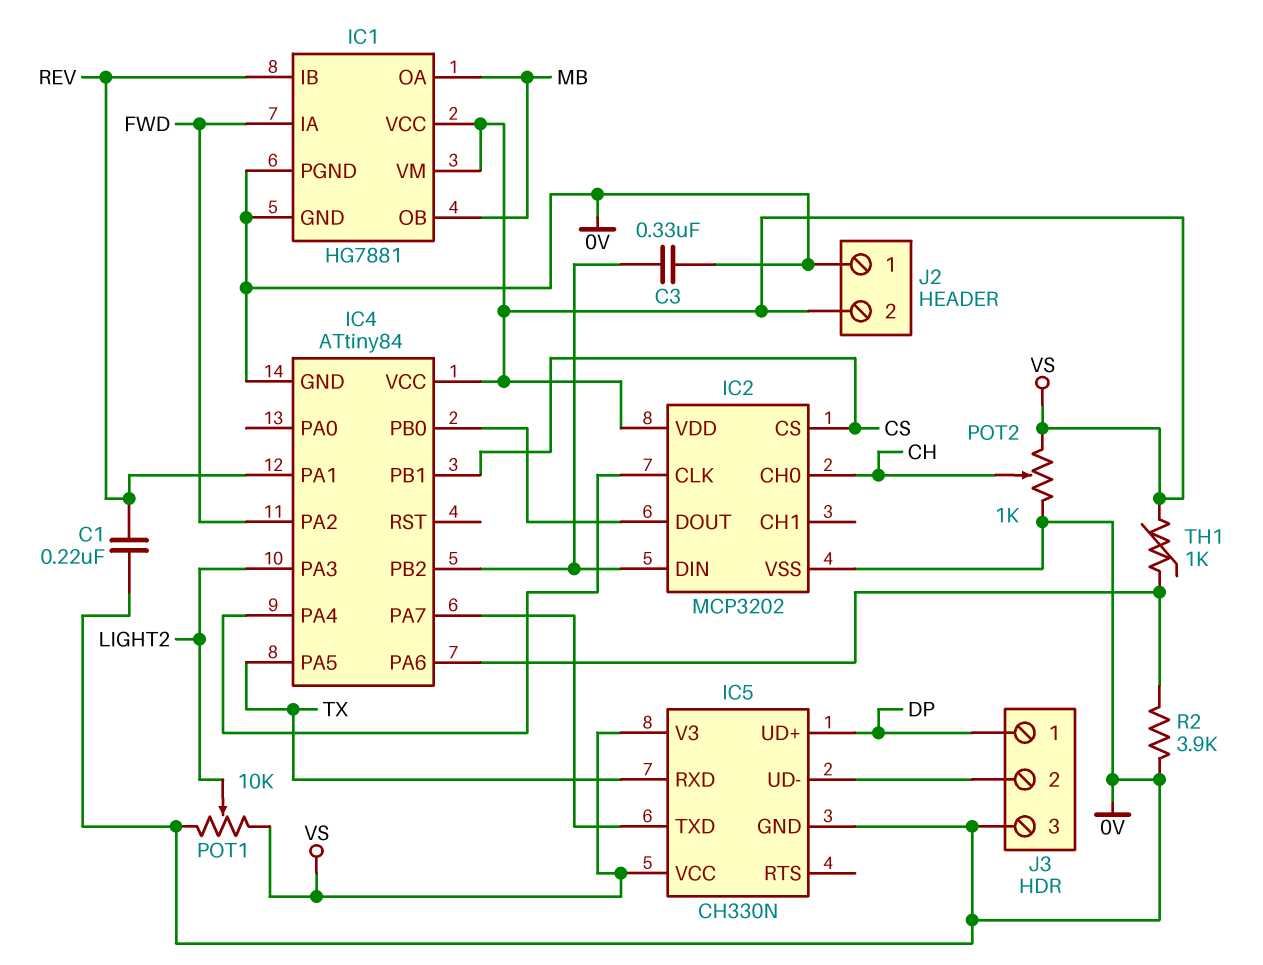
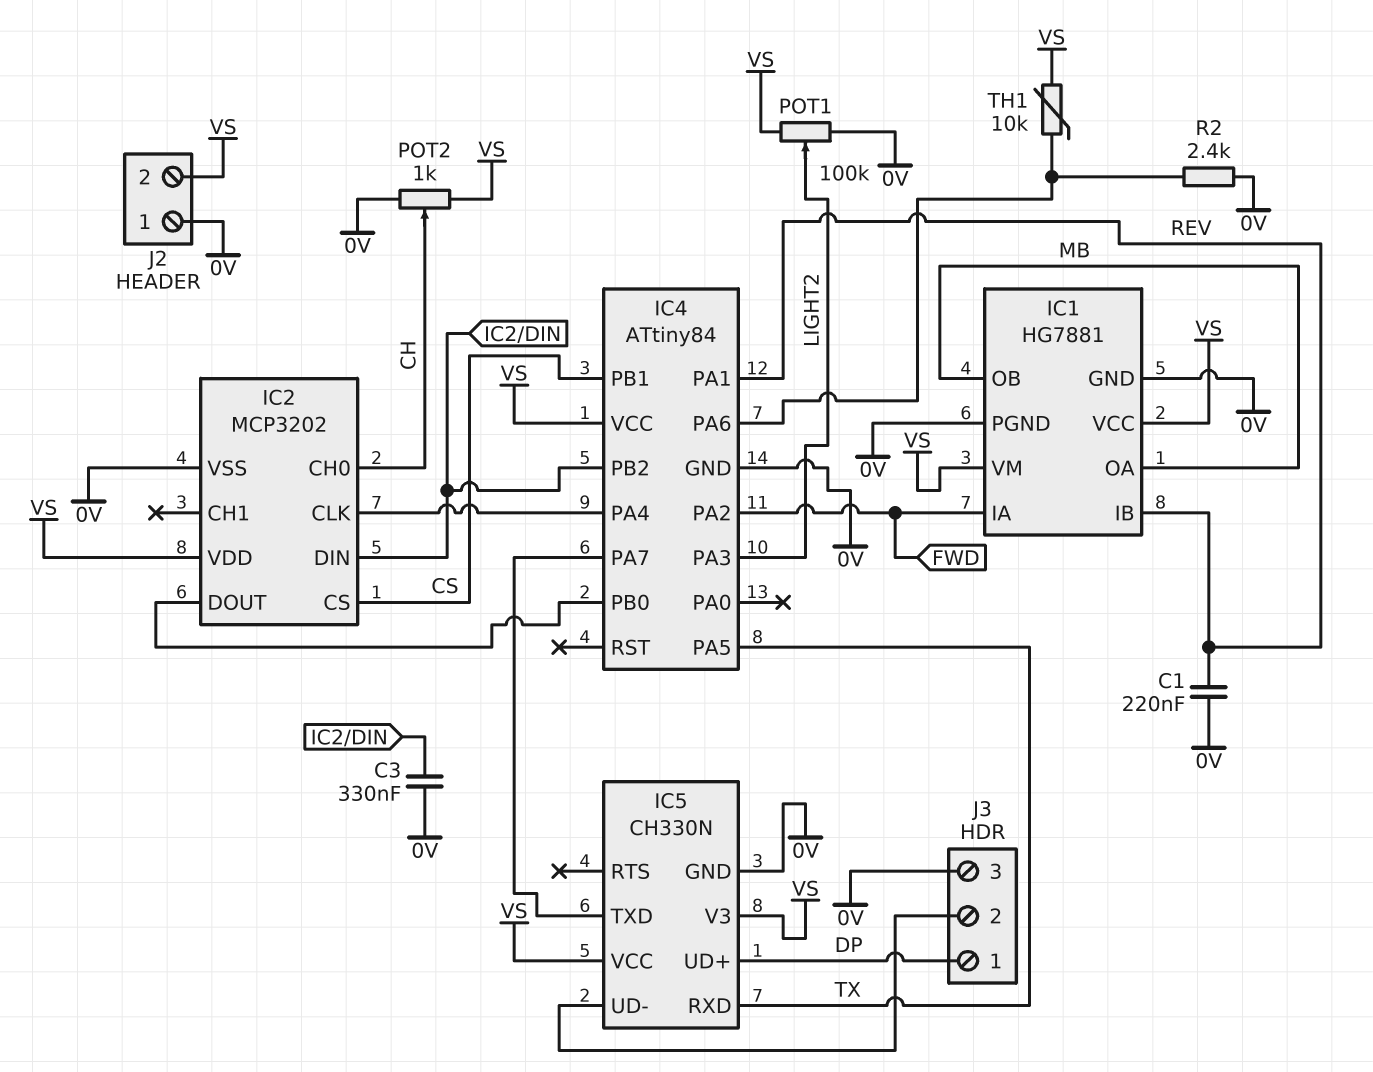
POT1: 10k (0V, VS, wiper LIGHT2) -> 100k (0V, VS, wiper LIGHT2)
R2: 3.9k (0V, IC4/PA6) -> 2.4k (0V, IC4/PA6)
TH1: 1k (IC4/PA6, VS) -> 10k (IC4/PA6, VS)

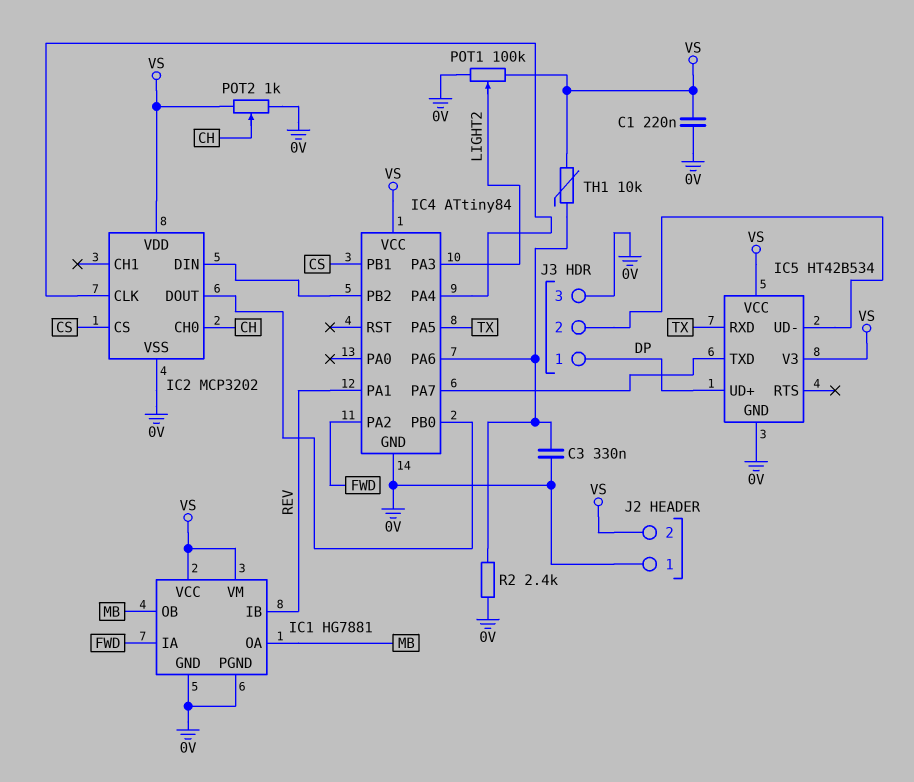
C1: 220nF (0V, REV) -> 220nF (0V, VS)
C3: 330nF (0V, IC2/DIN) -> 330nF (0V, IC4/PA6)
IC5: CH330N -> HT42B534

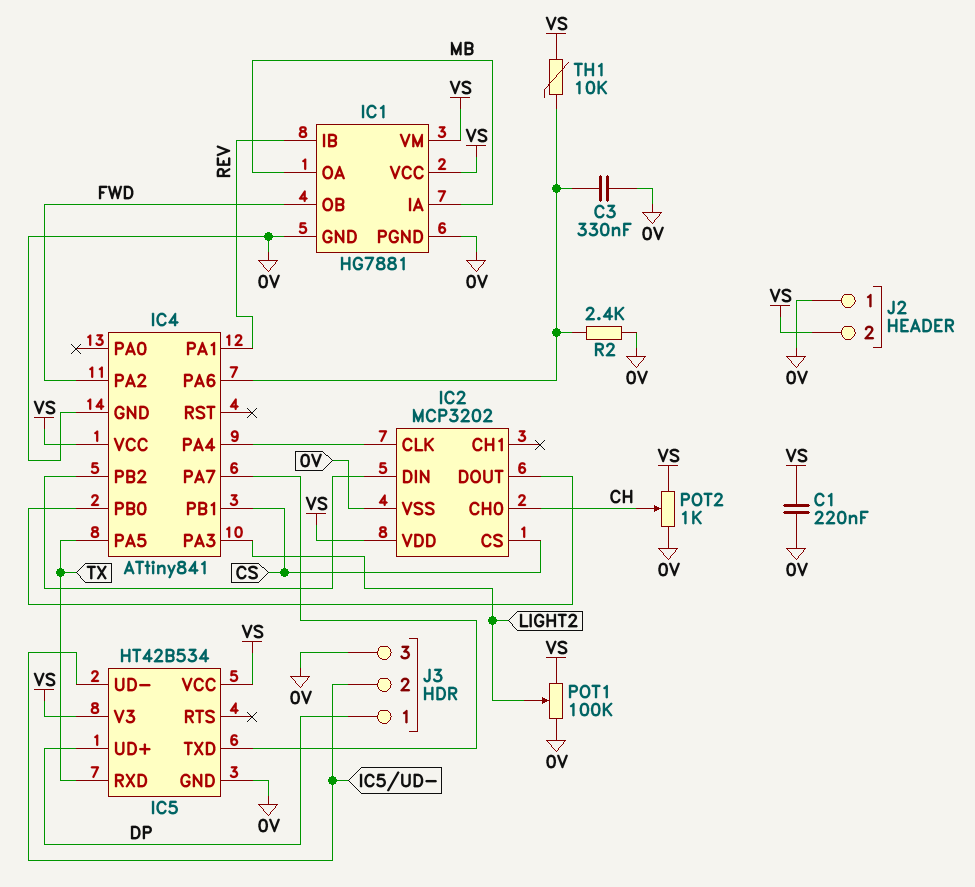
IC1 pin IA: FWD -> MB
IC1 pin OB: MB -> FWD
IC4: ATtiny84 -> ATtiny841

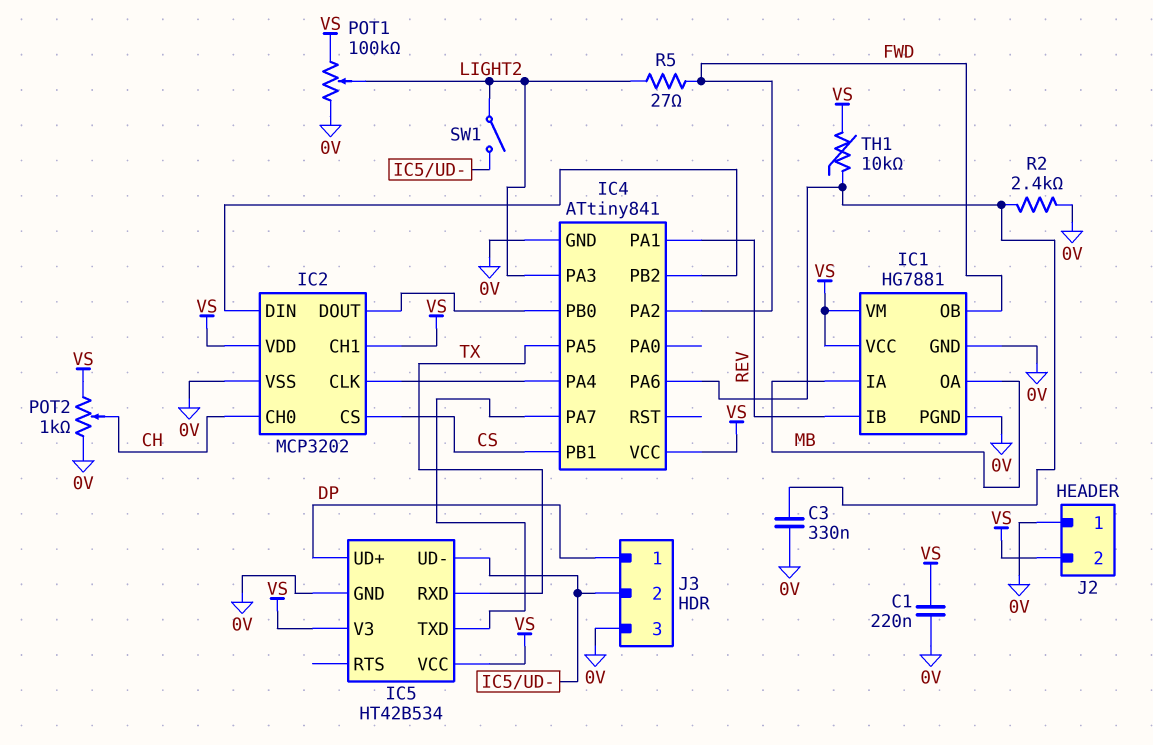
IC2 pin CH1: none -> VS
R5: none -> 27 (FWD, LIGHT2)
SW1: none -> switch (IC5/UD-, LIGHT2)

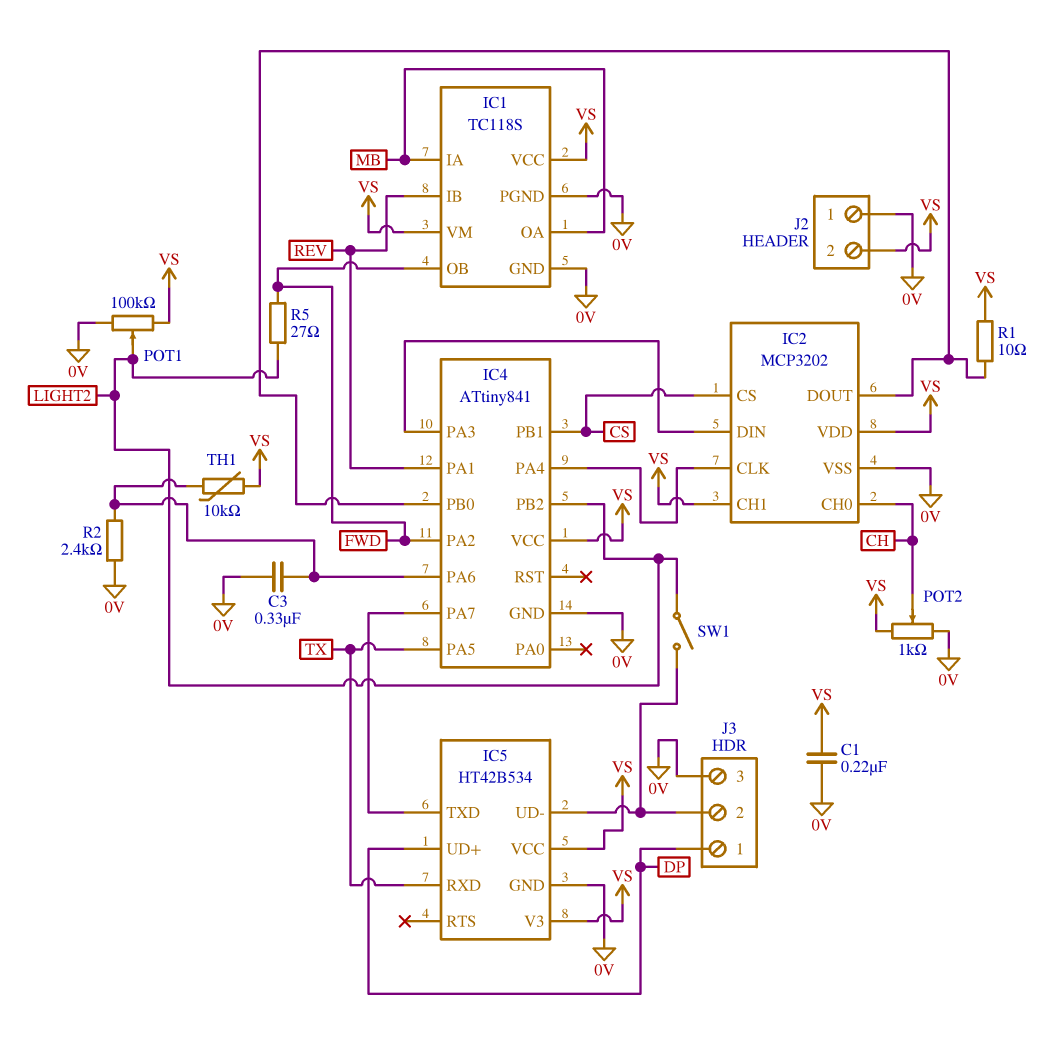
IC1: HG7881 -> TC118S
IC4 pin PA3: LIGHT2 -> IC2/DIN
IC4 pin PB2: IC2/DIN -> LIGHT2
R1: none -> 10 (IC2/DOUT, VS)

